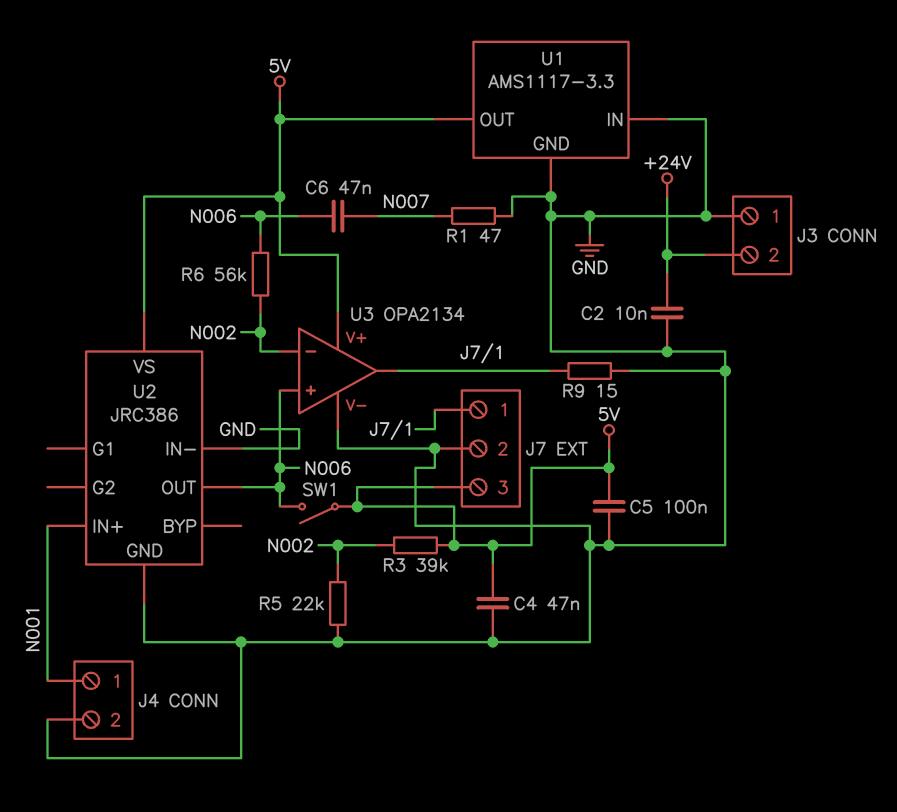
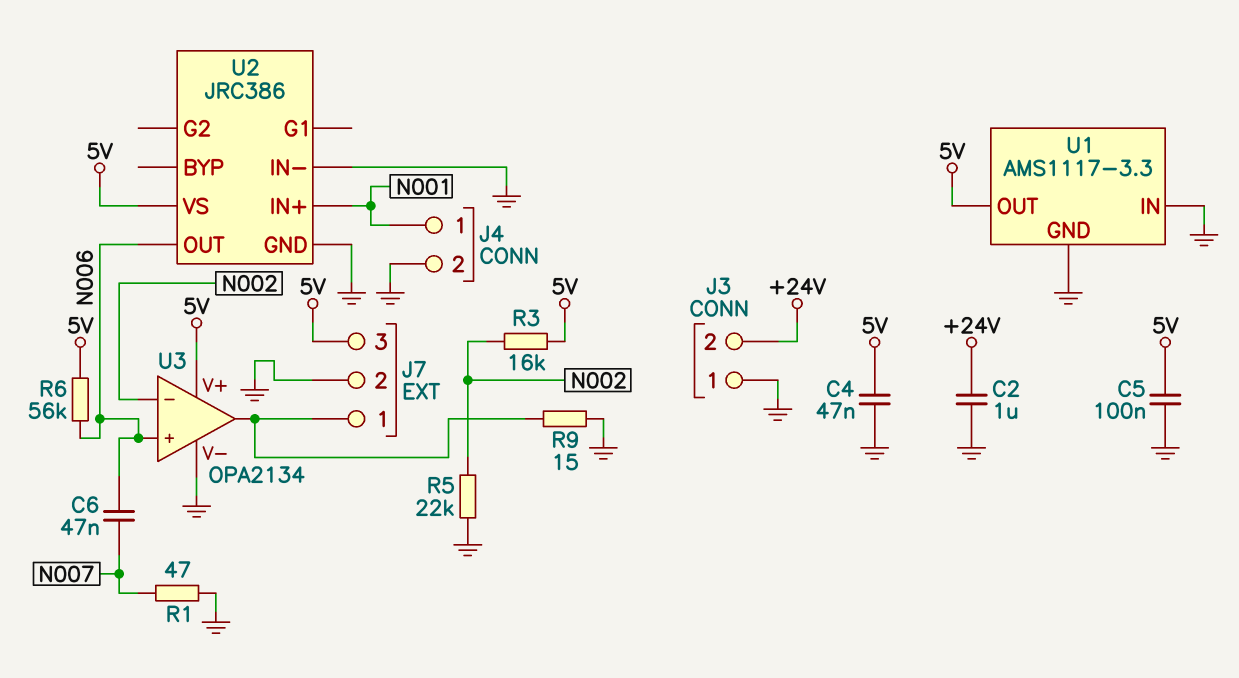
C2: 10nF (+24V, GND) -> 1uF (+24V, GND)
R3: 39k (5V, N002) -> 16k (5V, N002)
R6: 56k (N002, N006) -> 56k (5V, N006)
SW1: switch (5V, N006) -> none

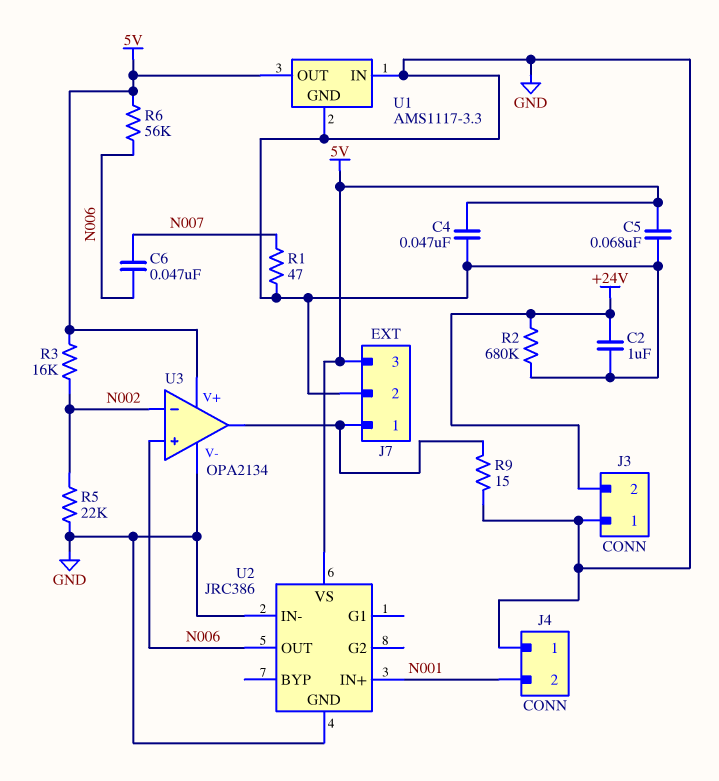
C5: 100nF (5V, GND) -> 68nF (5V, GND)
J4 pin 1: N001 -> GND
J4 pin 2: GND -> N001
R2: none -> 680k (+24V, GND)

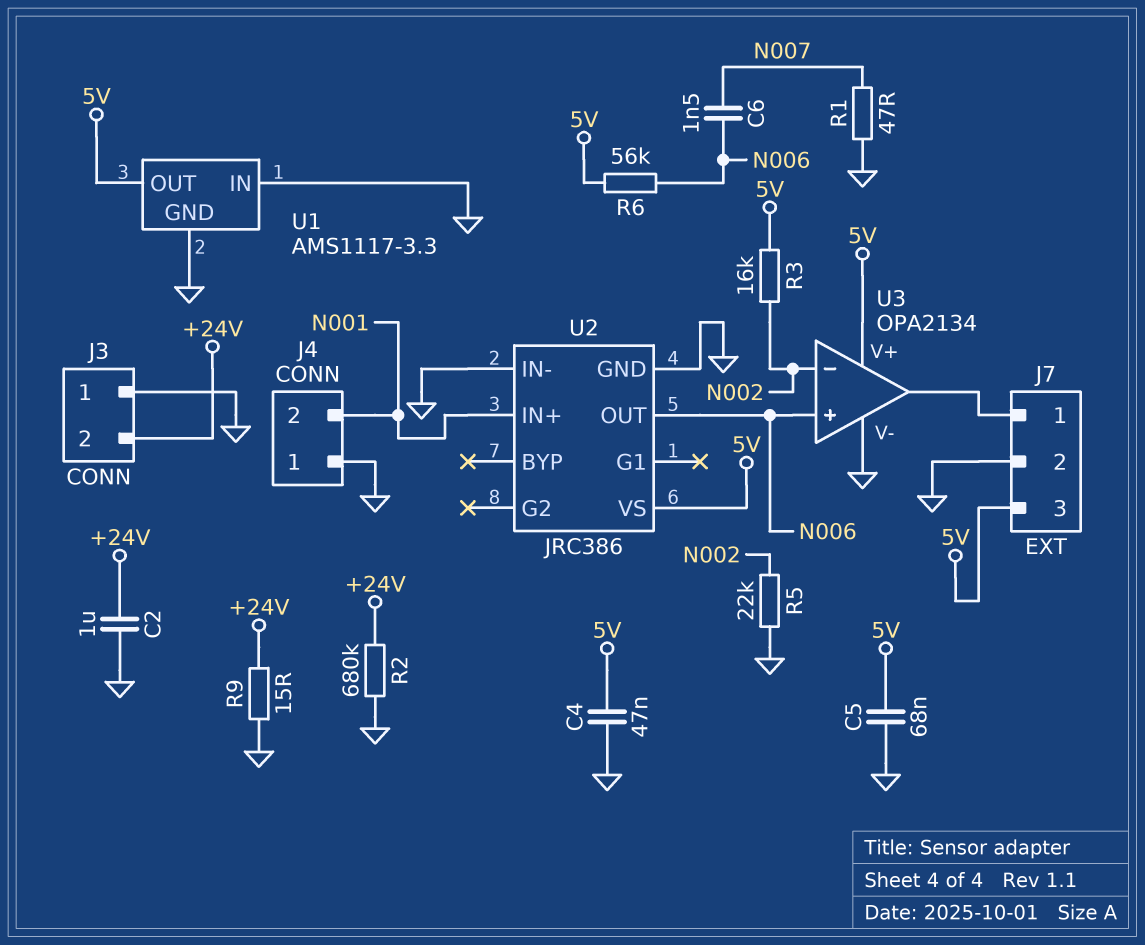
C6: 47nF (N006, N007) -> 1.5nF (N006, N007)
R9: 15 (GND, J7/1) -> 15 (+24V, GND)

